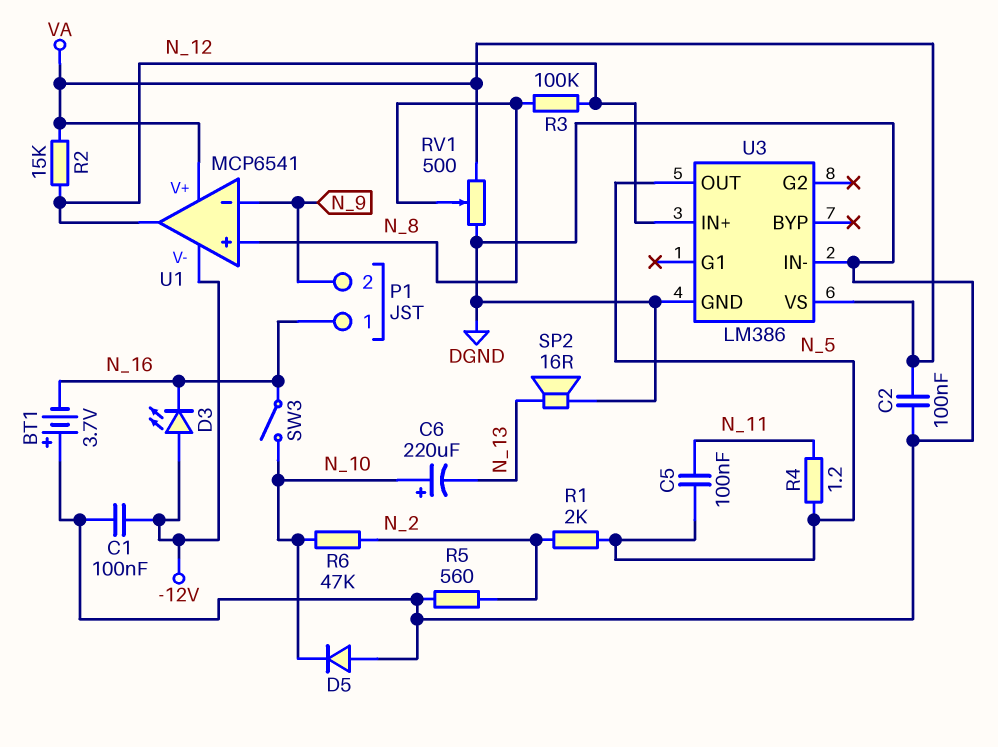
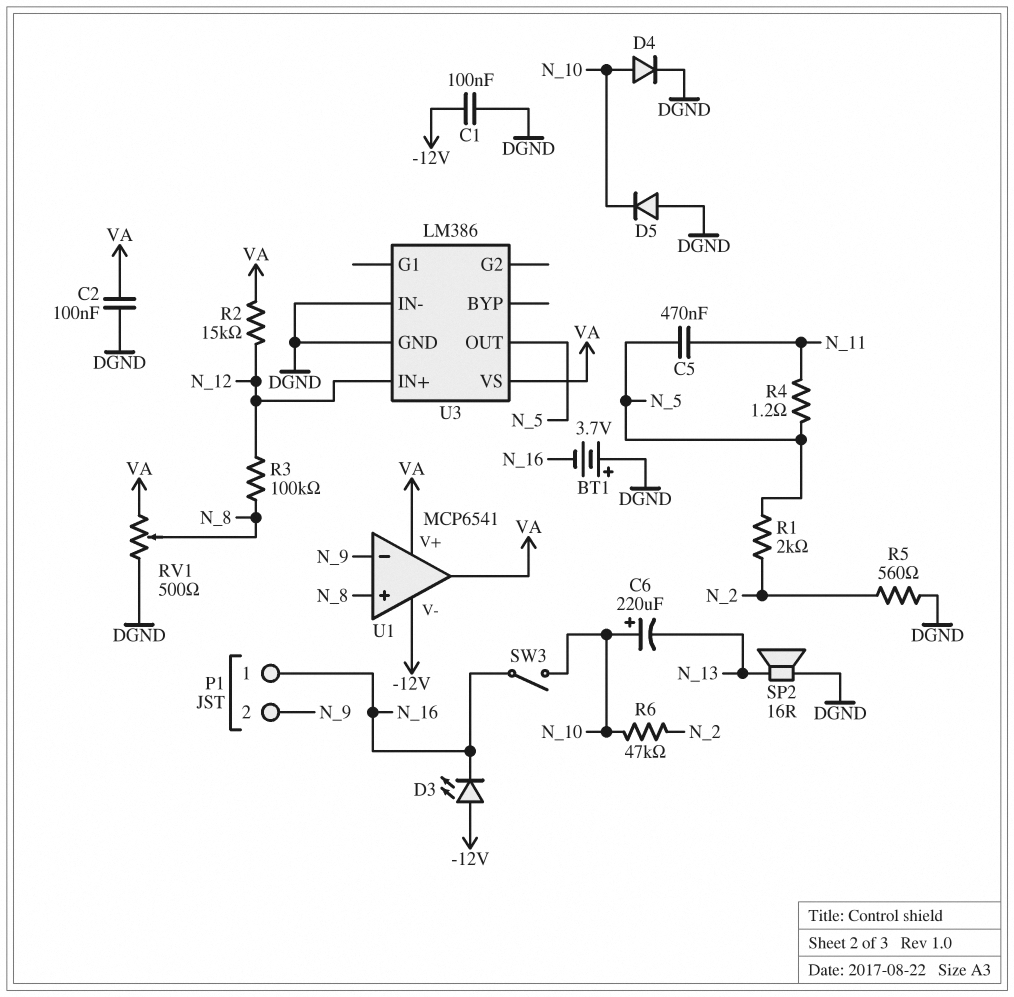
C5: 100nF (N_5, N_11) -> 470nF (N_5, N_11)
D4: none -> diode (A N_10, K DGND)
U1 pin out: N_12 -> VA

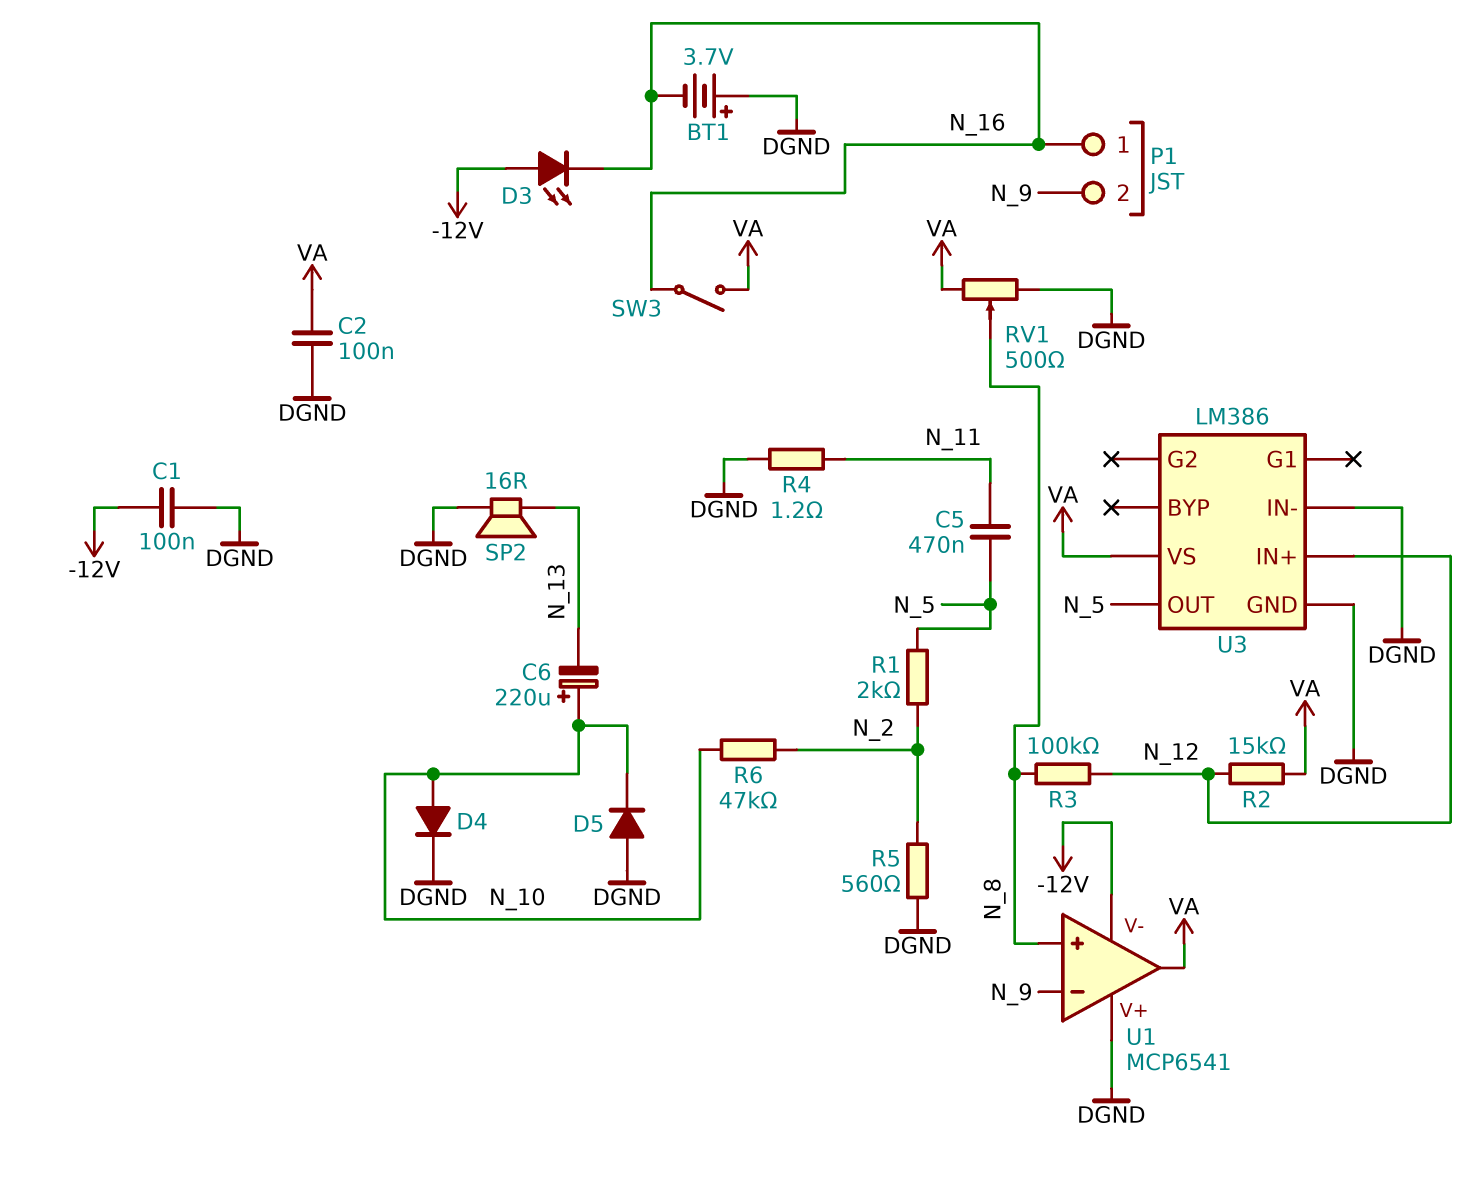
R4: 1.2 (N_5, N_11) -> 1.2 (DGND, N_11)
SW3: switch (N_10, N_16) -> switch (N_16, VA)
U1 pin V+: VA -> DGND

